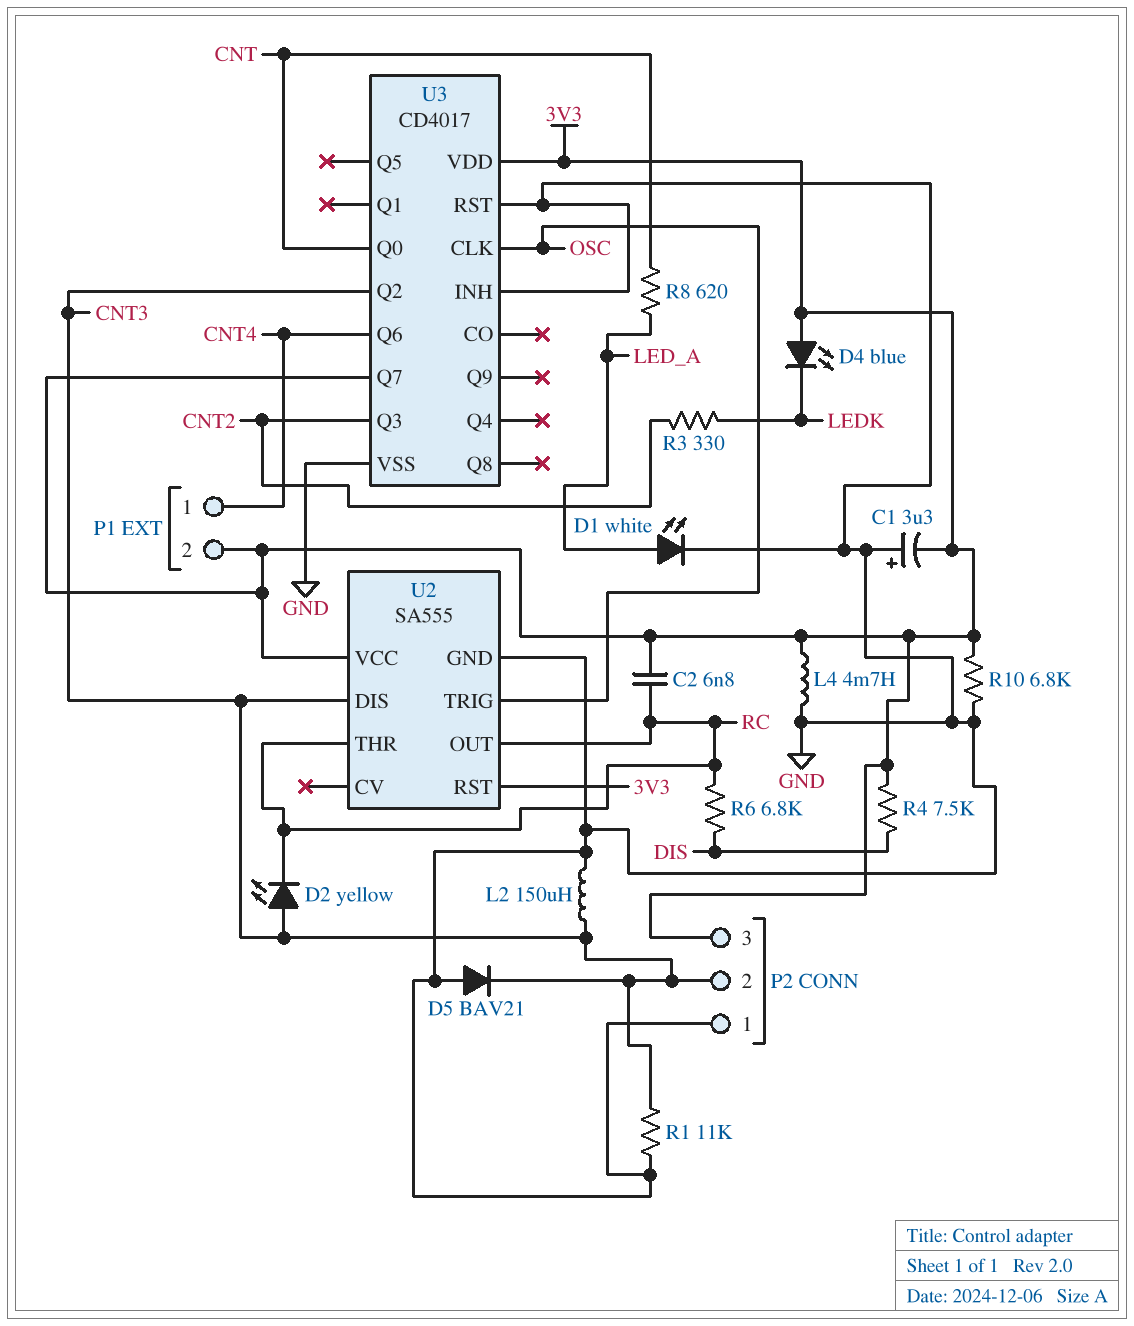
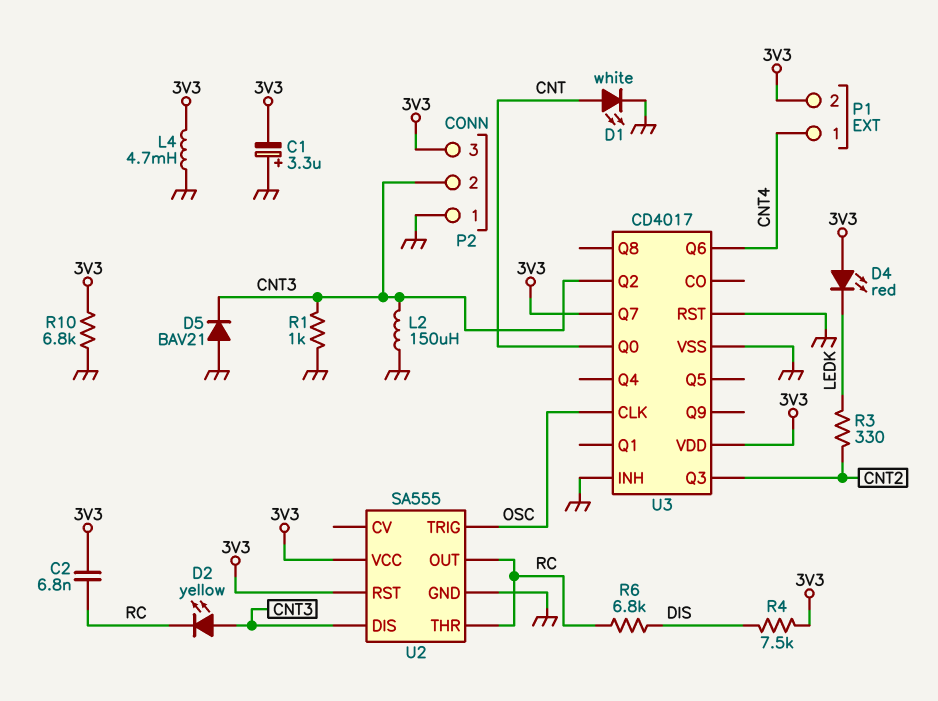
D1: LED white (A LED_A, K GND) -> LED white (A CNT, K GND)
D4: LED blue (A 3V3, K LEDK) -> LED red (A 3V3, K LEDK)
R1: 11k (CNT3, GND) -> 1k (CNT3, GND)
R8: 620 (CNT, LED_A) -> none

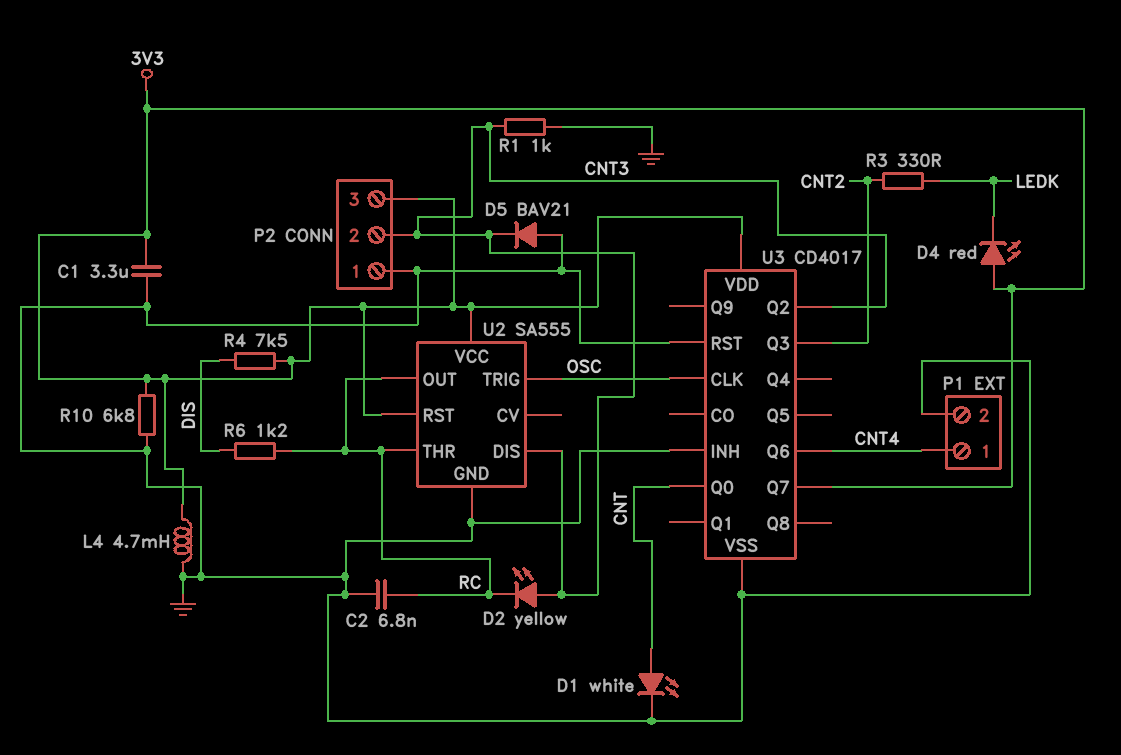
C1: 3.3uF (plus GND, minus 3V3) -> 3.3uF (3V3, GND)
C2: 6.8nF (3V3, RC) -> 6.8nF (GND, RC)
L2: 150uH (CNT3, GND) -> none
P1 pin 2: 3V3 -> GND
R6: 6.8k (DIS, RC) -> 1.2k (DIS, RC)

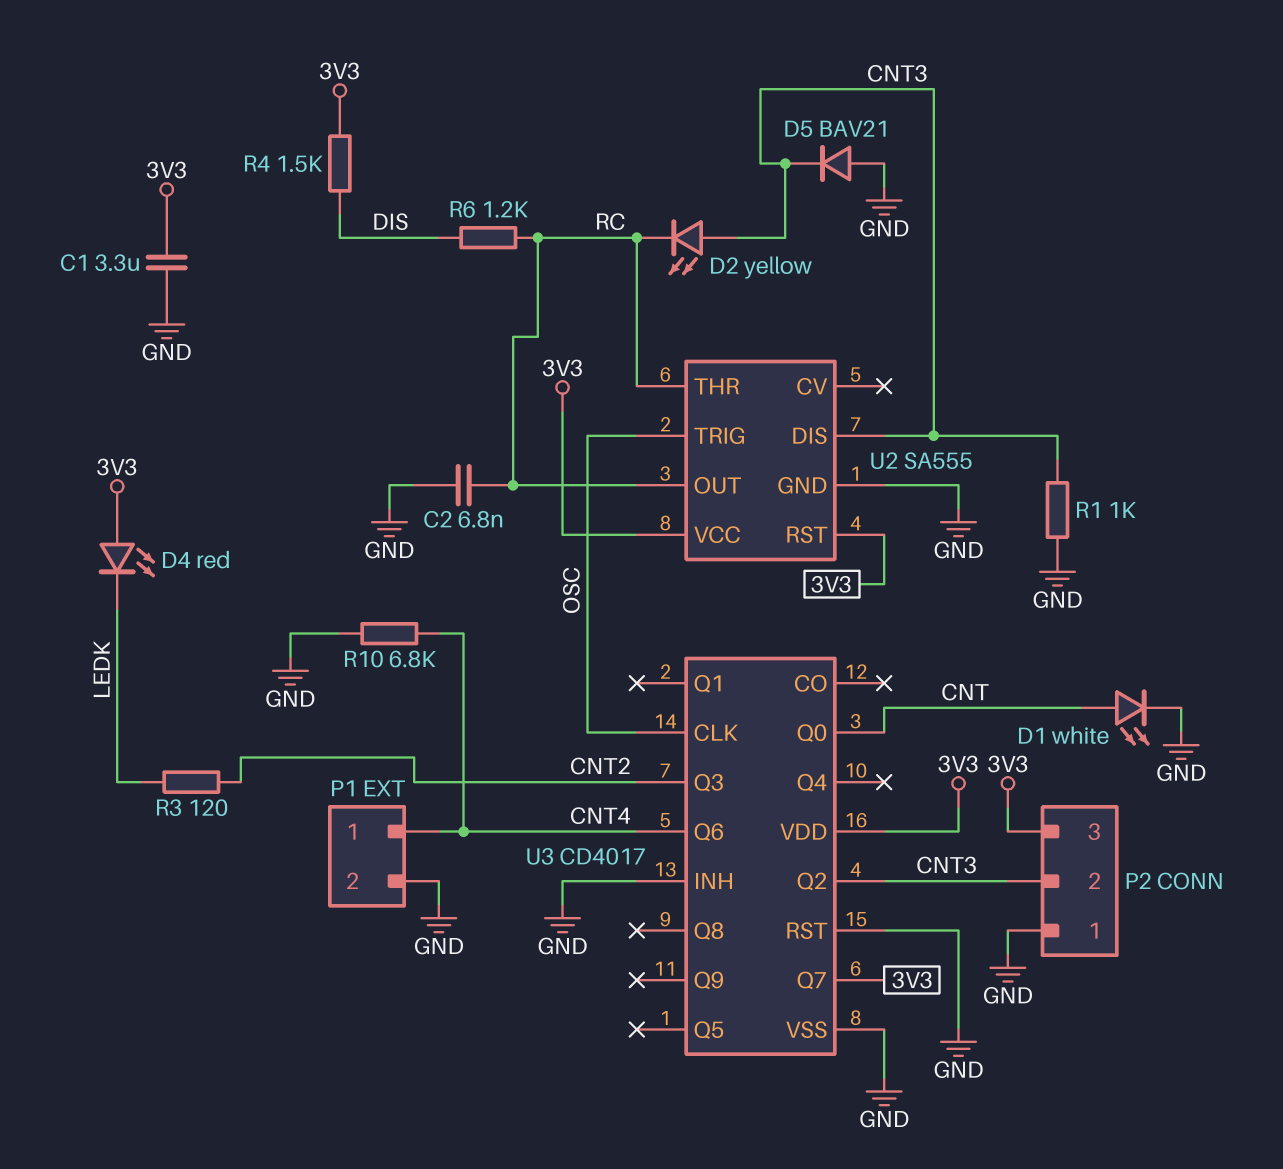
L4: 4.7mH (3V3, GND) -> none
R3: 330 (CNT2, LEDK) -> 120 (CNT2, LEDK)
R4: 7.5k (3V3, DIS) -> 1.5k (3V3, DIS)
R10: 6.8k (3V3, GND) -> 6.8k (CNT4, GND)

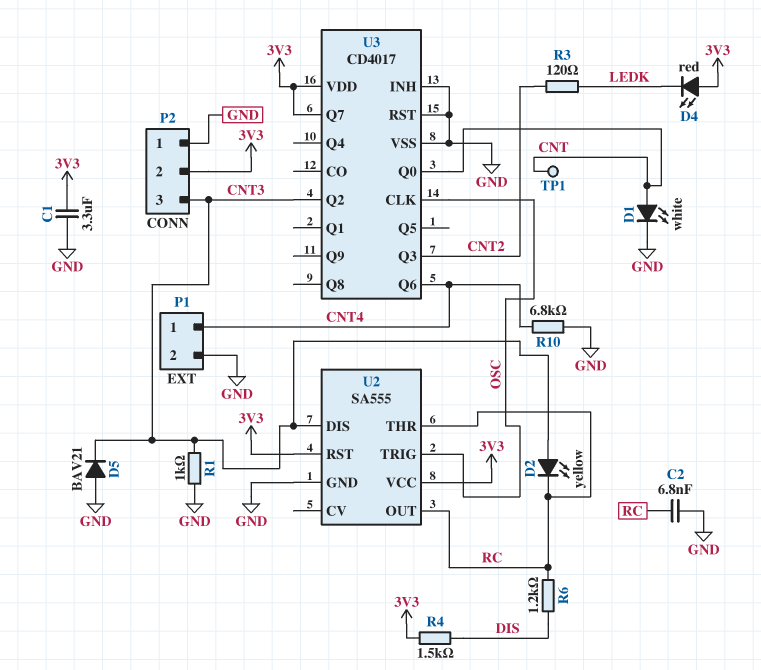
P2 pin 2: CNT3 -> 3V3
P2 pin 3: 3V3 -> CNT3
TP1: none -> test point (CNT)

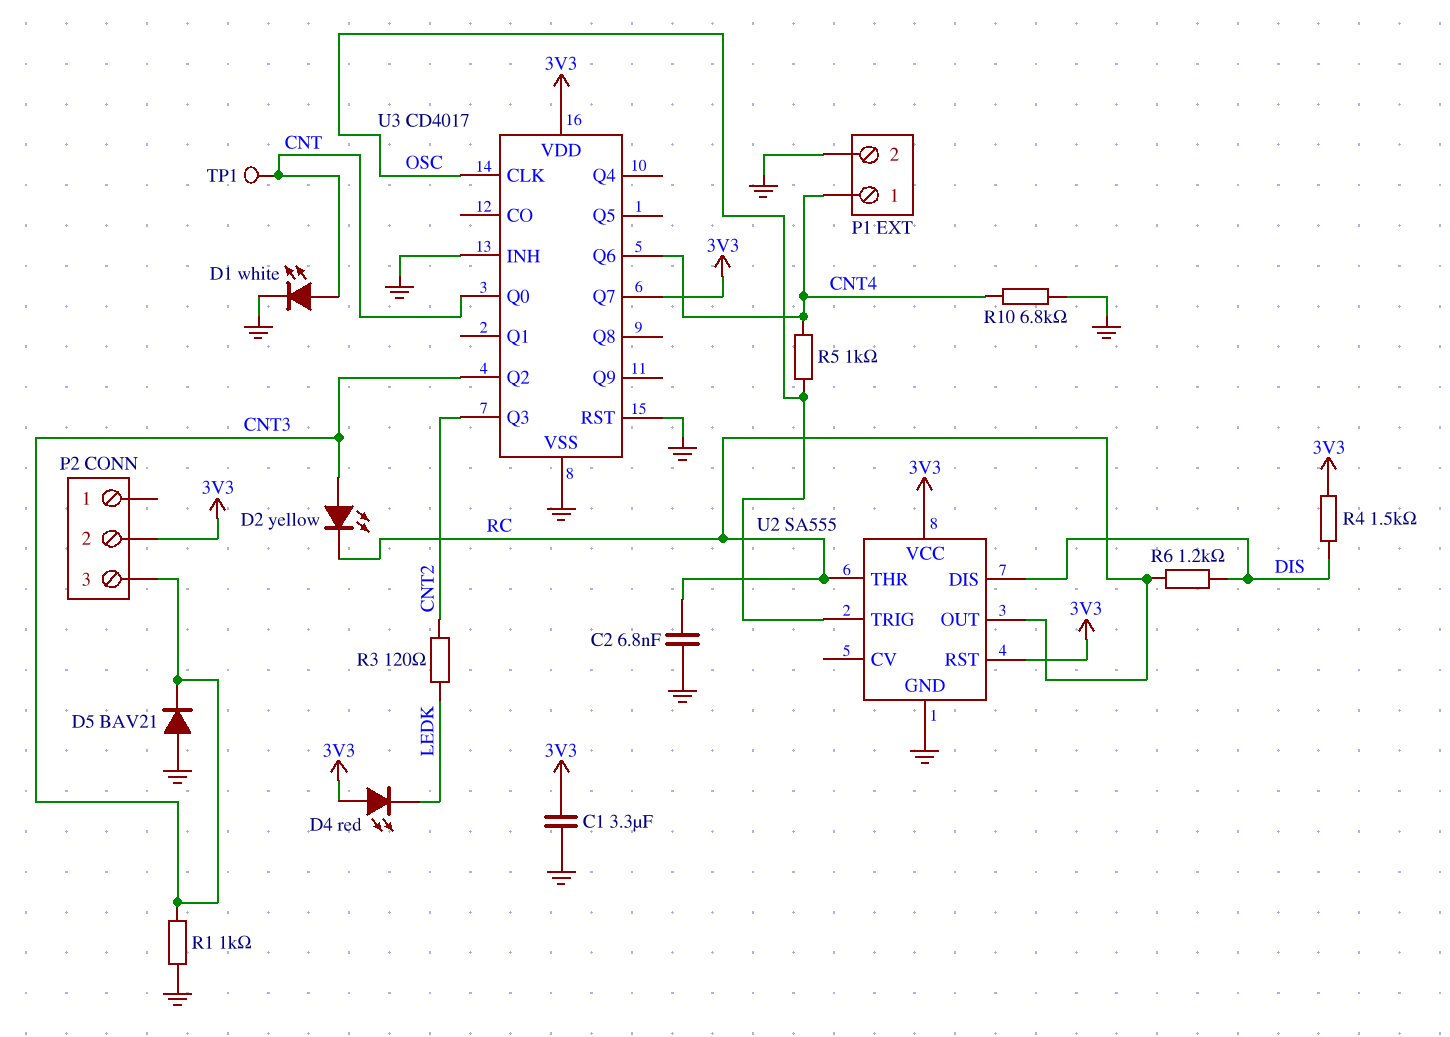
P2 pin 1: GND -> none
R5: none -> 1k (CNT4, OSC)
U2 pin DIS: CNT3 -> DIS

